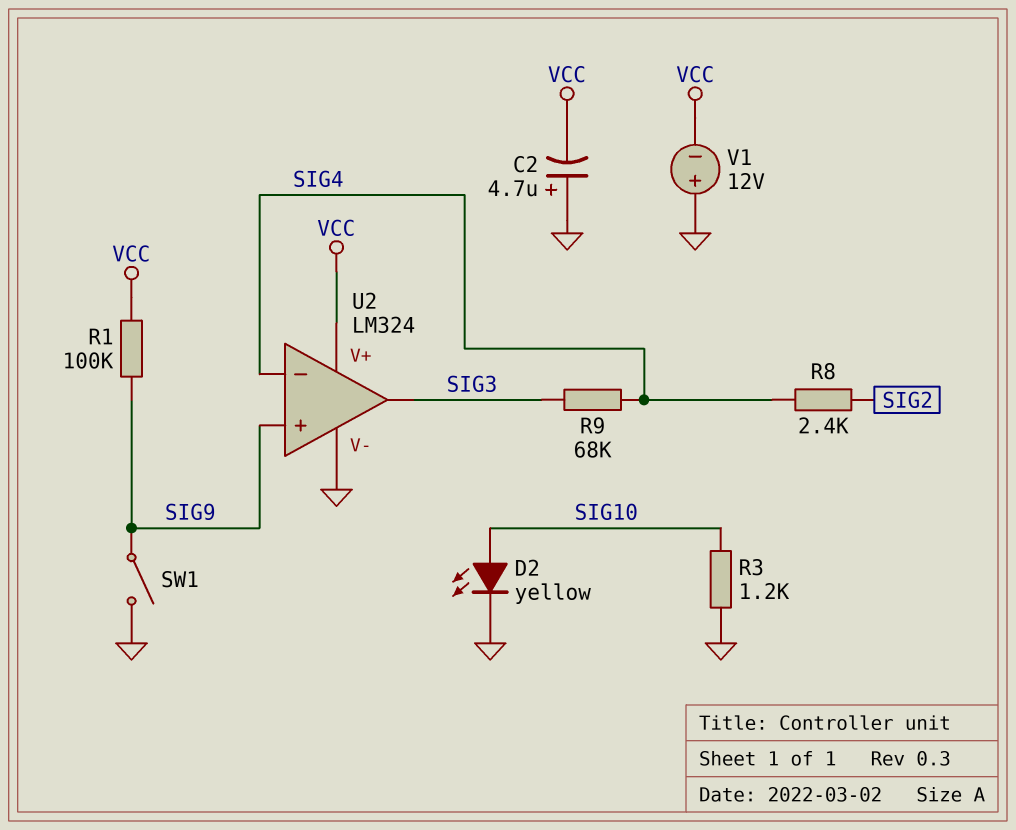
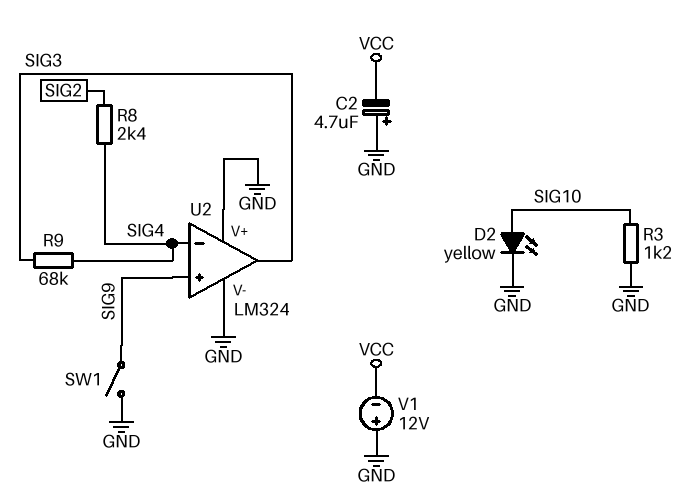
R1: 100k (SIG9, VCC) -> none
U2 pin V+: VCC -> GND

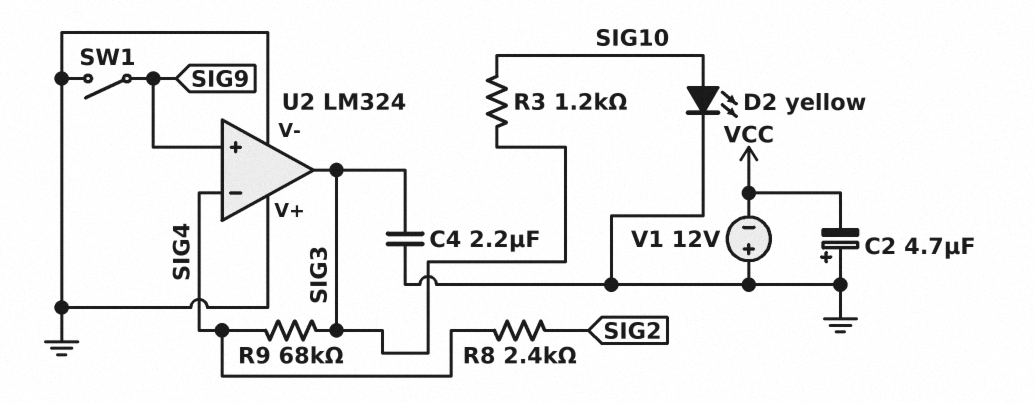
C4: none -> 2.2uF (GND, SIG3)
R3: 1.2k (GND, SIG10) -> 1.2k (SIG3, SIG10)

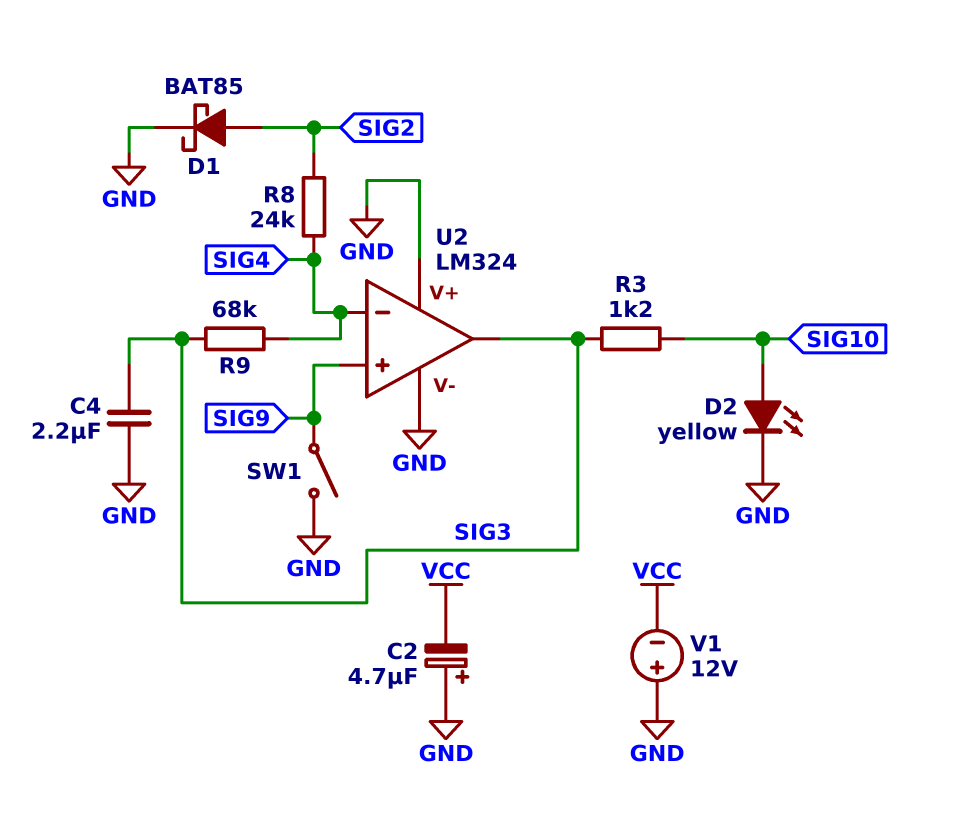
D1: none -> schottky BAT85 (A SIG2, K GND)
R8: 2.4k (SIG2, SIG4) -> 24k (SIG2, SIG4)

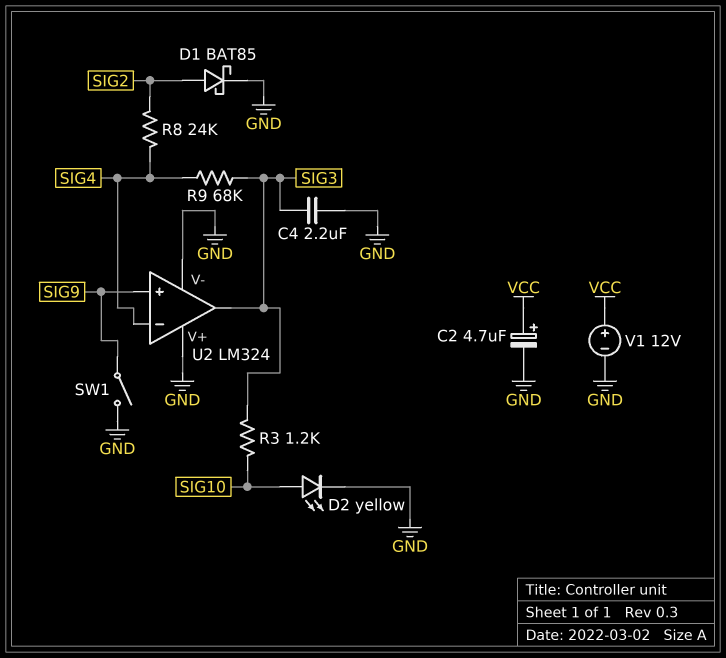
C2: 4.7uF (plus GND, minus VCC) -> 4.7uF (plus VCC, minus GND)
V1: 12V (plus GND, minus VCC) -> 12V (plus VCC, minus GND)

